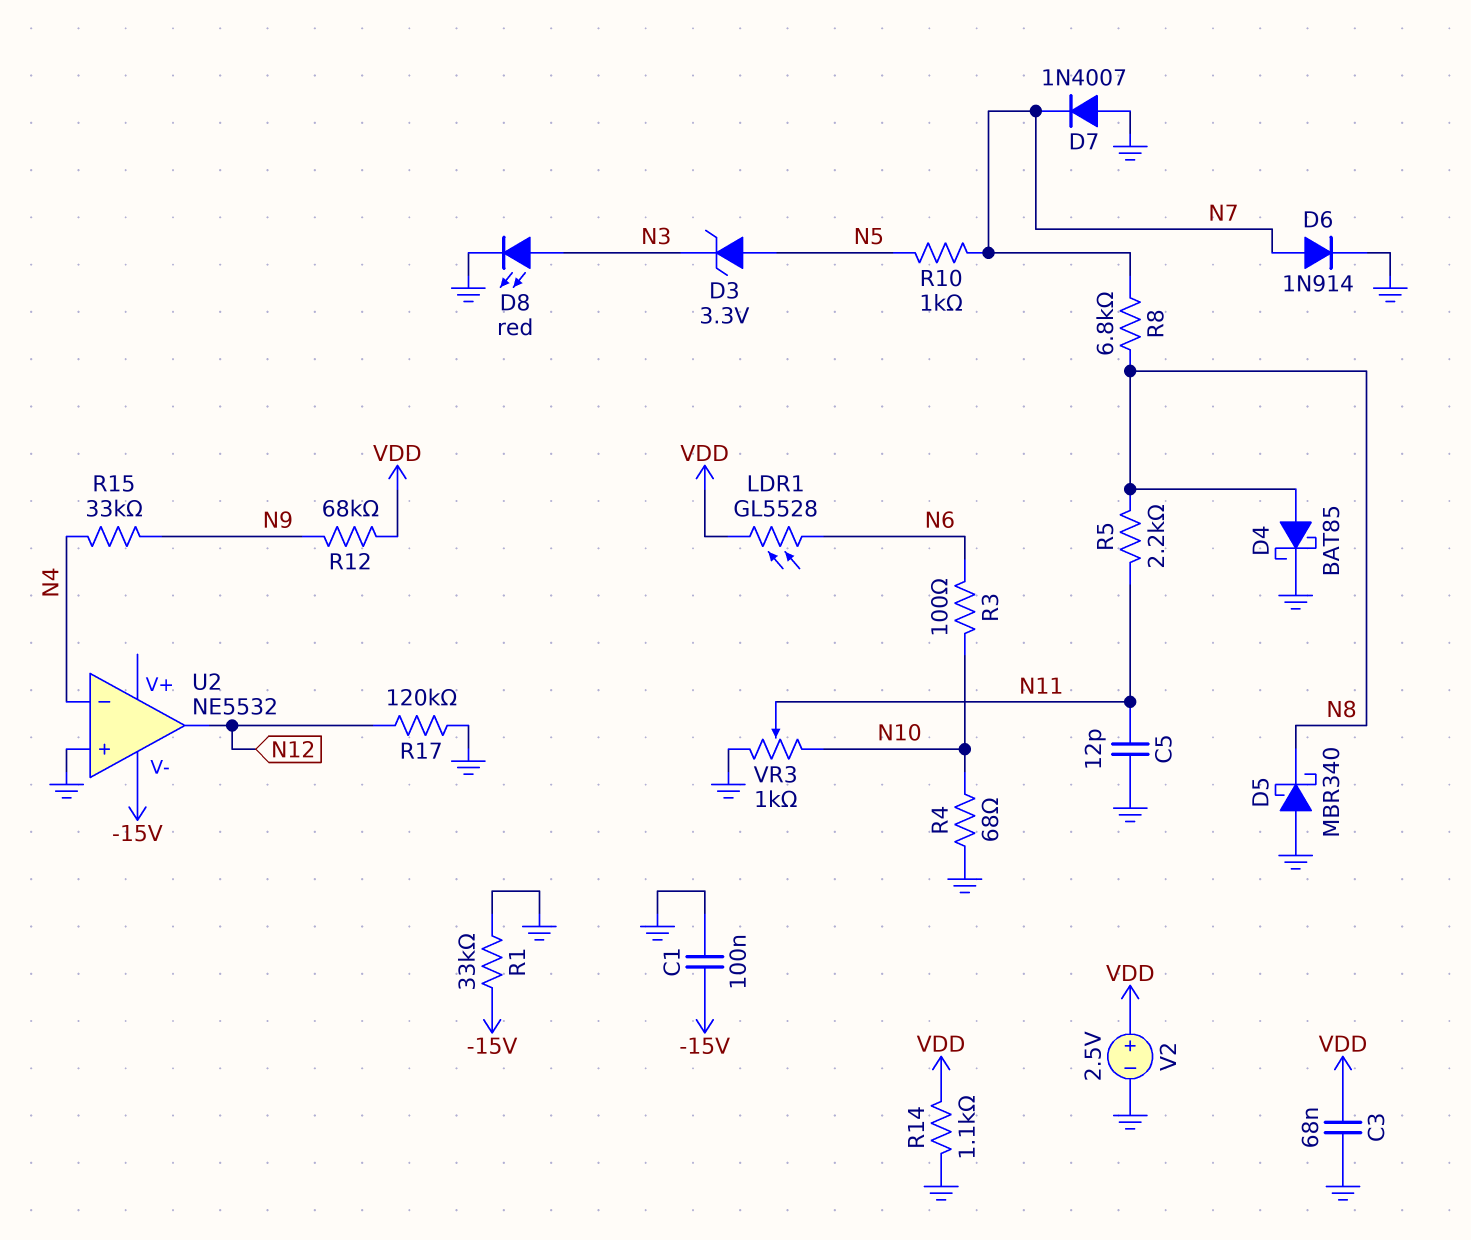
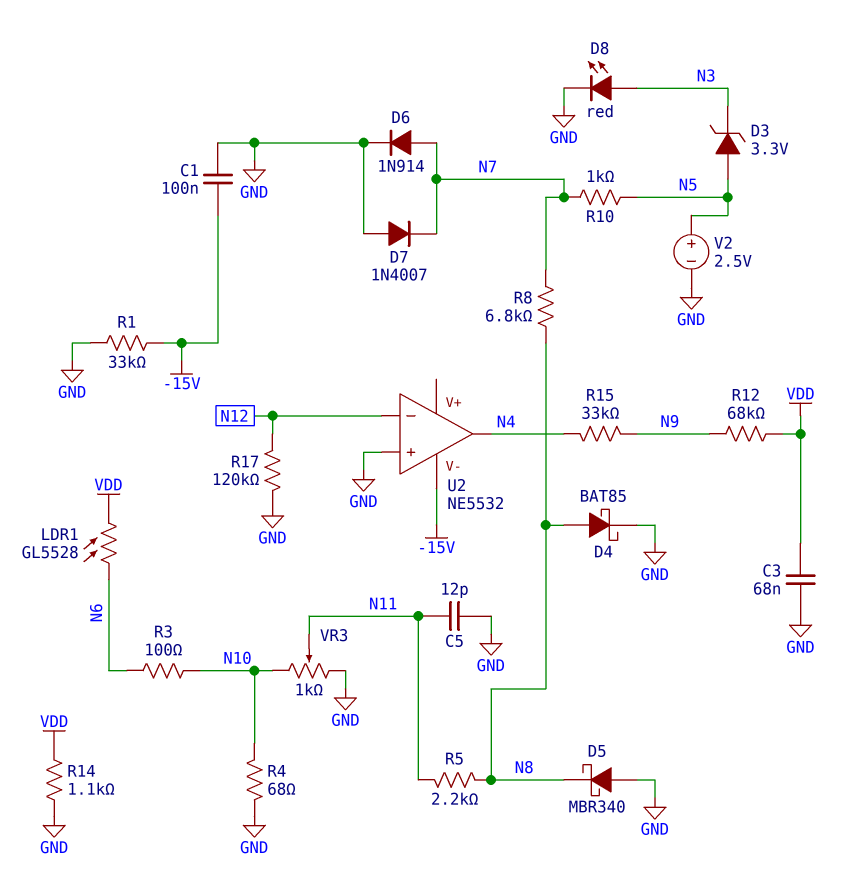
U2 pin in-: N4 -> N12
U2 pin out: N12 -> N4
V2: 2.5V (plus VDD, minus GND) -> 2.5V (plus N5, minus GND)

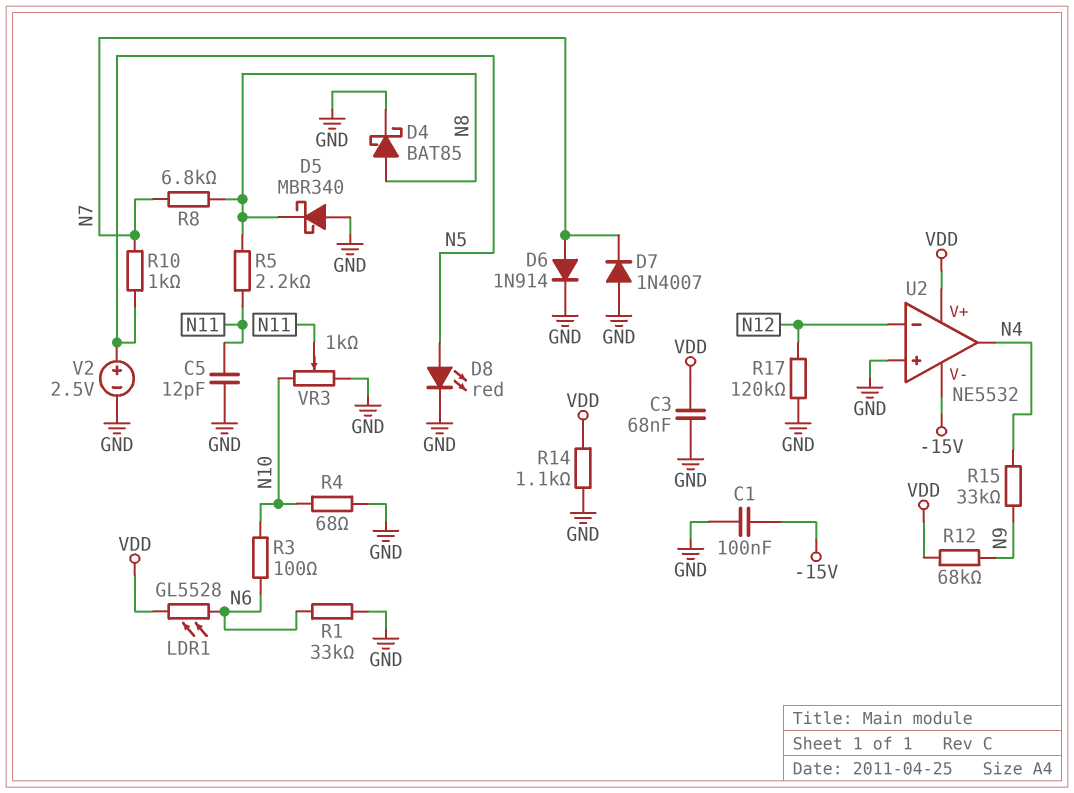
D3: zener 3.3V (A N5, K N3) -> none
D8: LED red (A N3, K GND) -> LED red (A N5, K GND)
R1: 33k (-15V, GND) -> 33k (GND, N6)
U2 pin V+: none -> VDD

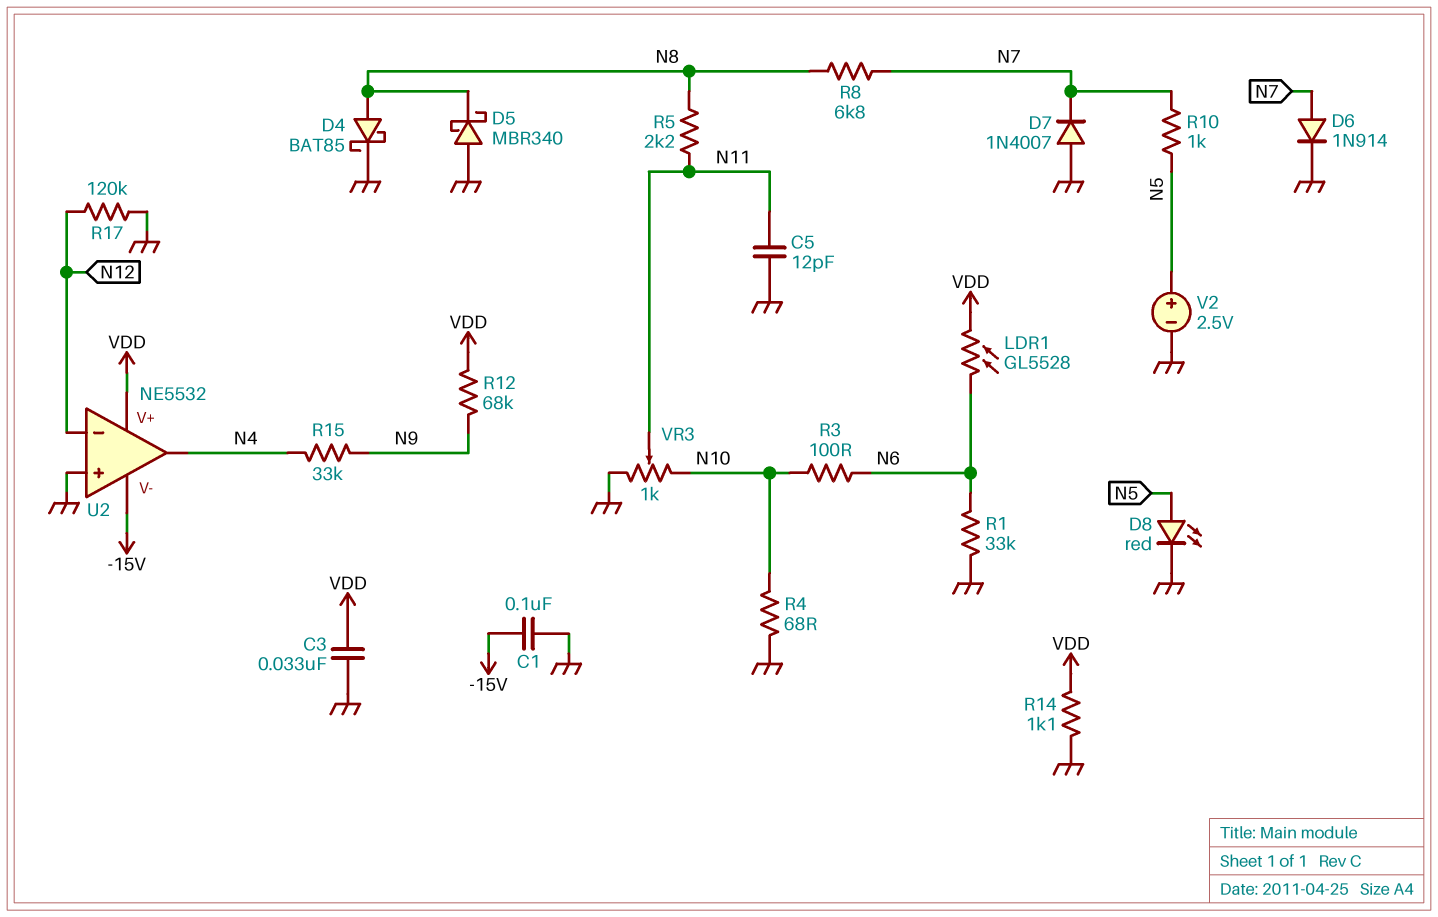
C3: 68nF (GND, VDD) -> 33nF (GND, VDD)

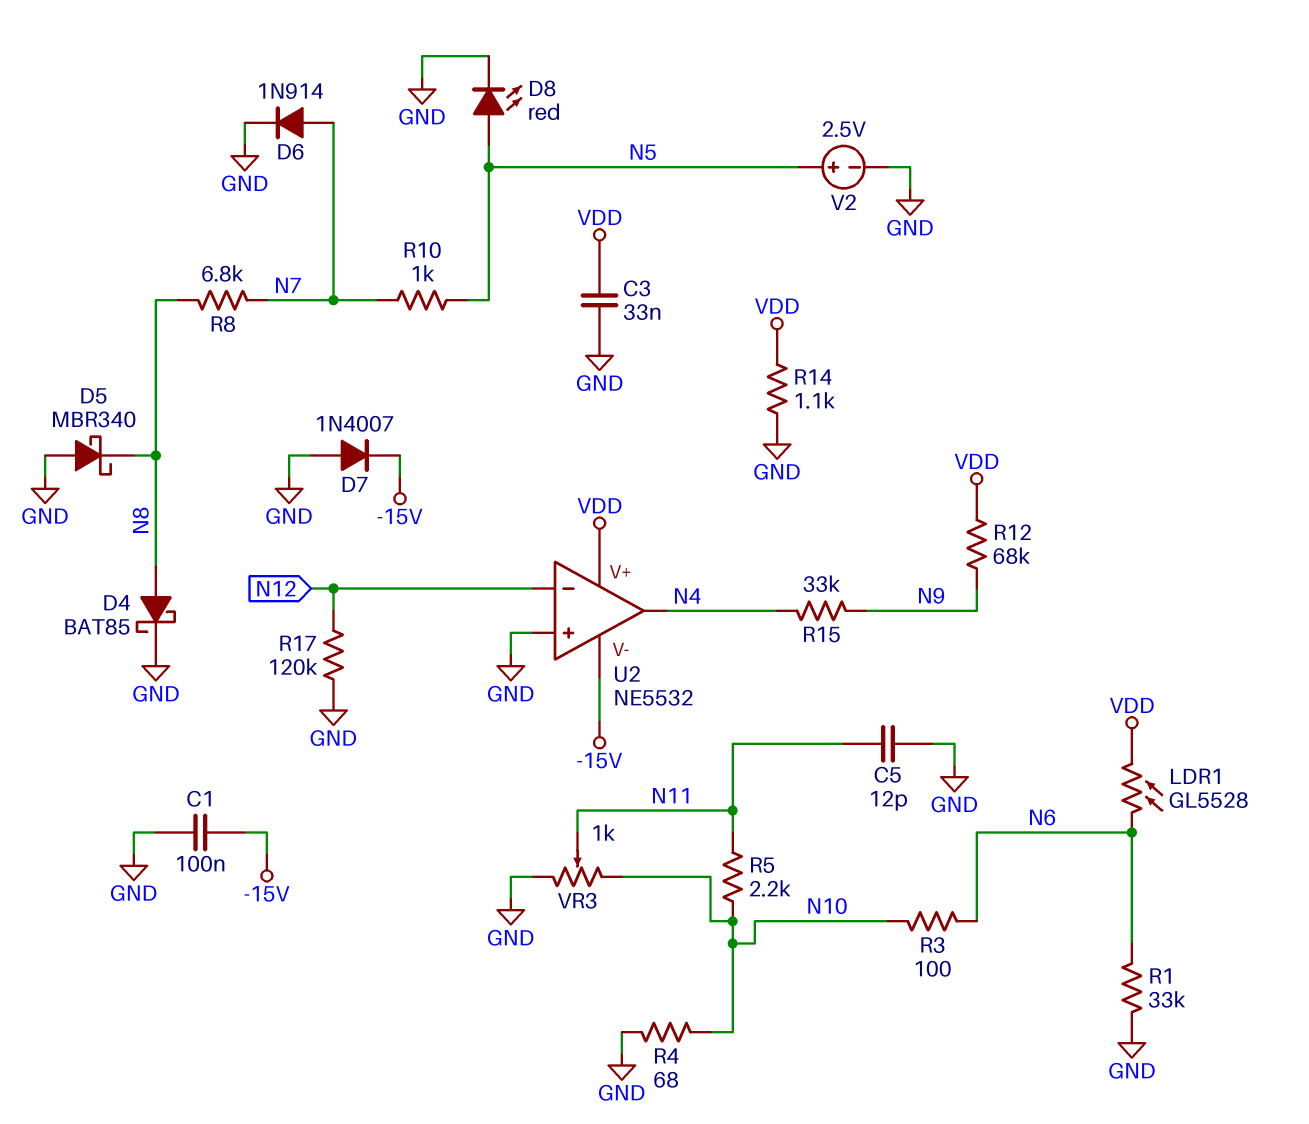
D7: diode 1N4007 (A GND, K N7) -> diode 1N4007 (A GND, K -15V)
R5: 2.2k (N8, N11) -> 2.2k (N10, N11)

